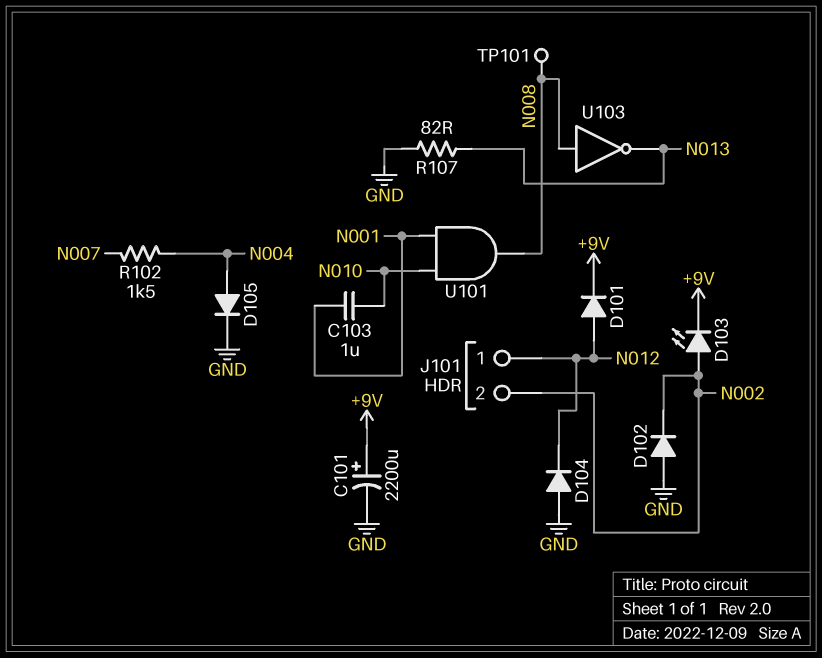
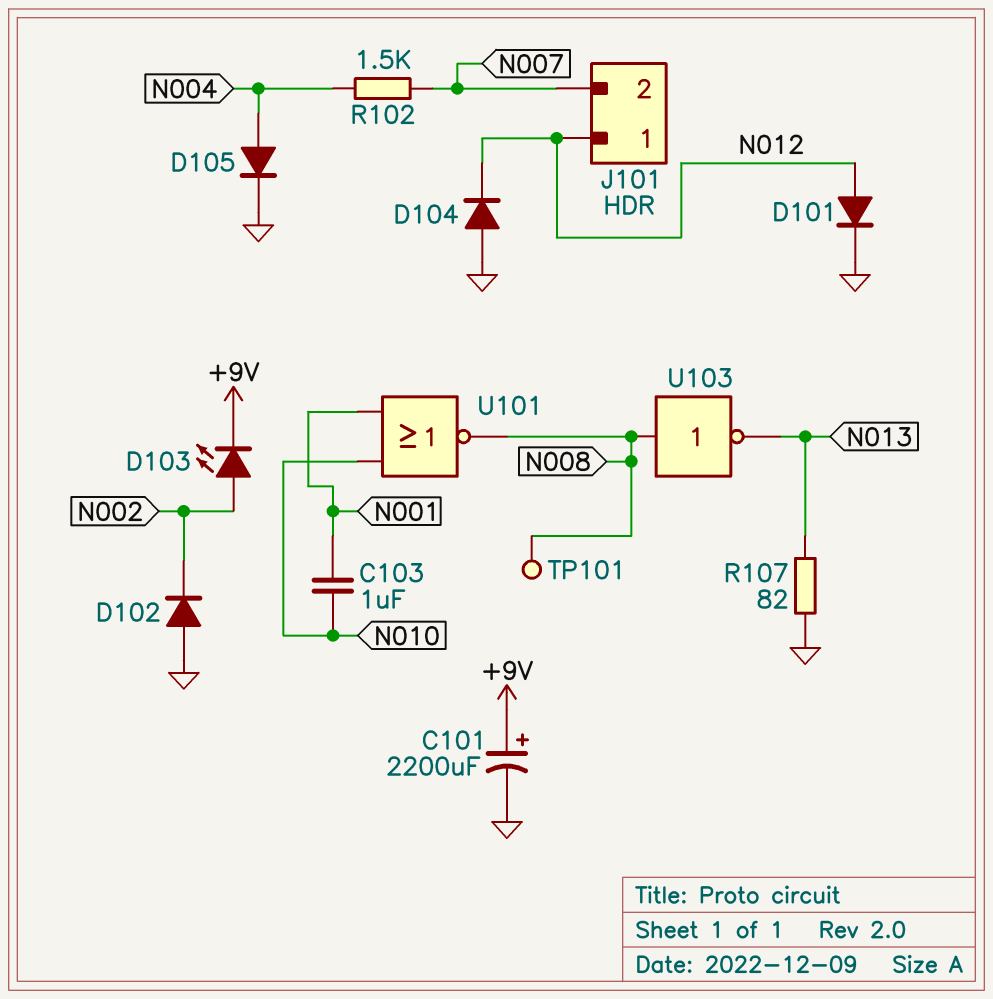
D101: diode (A N012, K +9V) -> diode (A N012, K GND)
J101 pin 2: N002 -> N007
U101: AND (in N001, in N010, out N008) -> NOR (in N001, in N010, out N008)

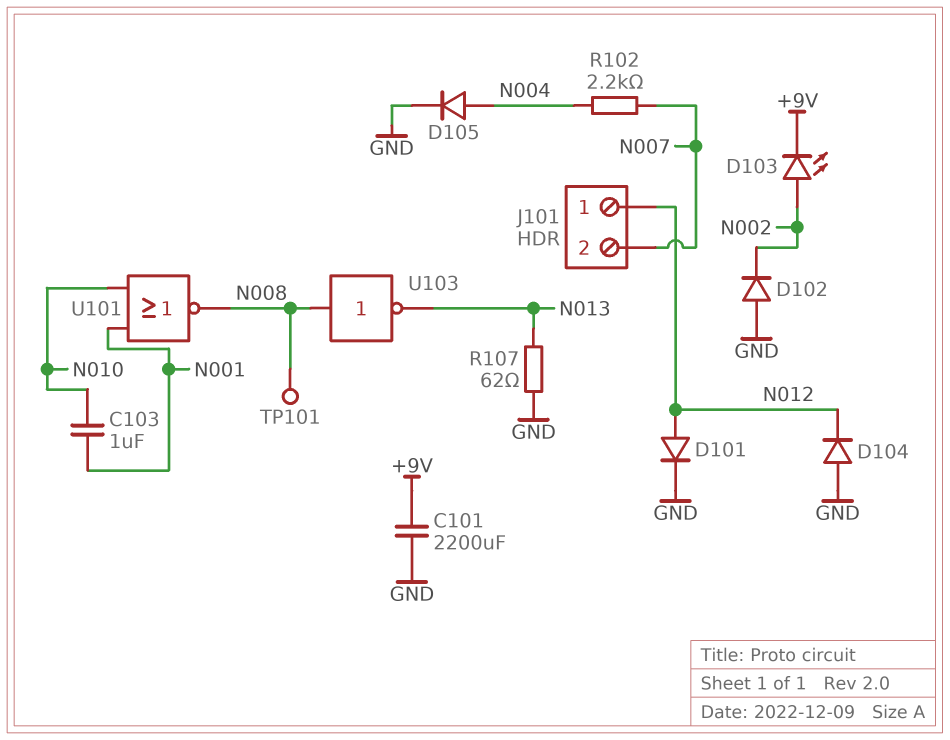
C101: 2200uF (plus +9V, minus GND) -> 2200uF (+9V, GND)
R102: 1.5k (N004, N007) -> 2.2k (N004, N007)
R107: 82 (GND, N013) -> 62 (GND, N013)

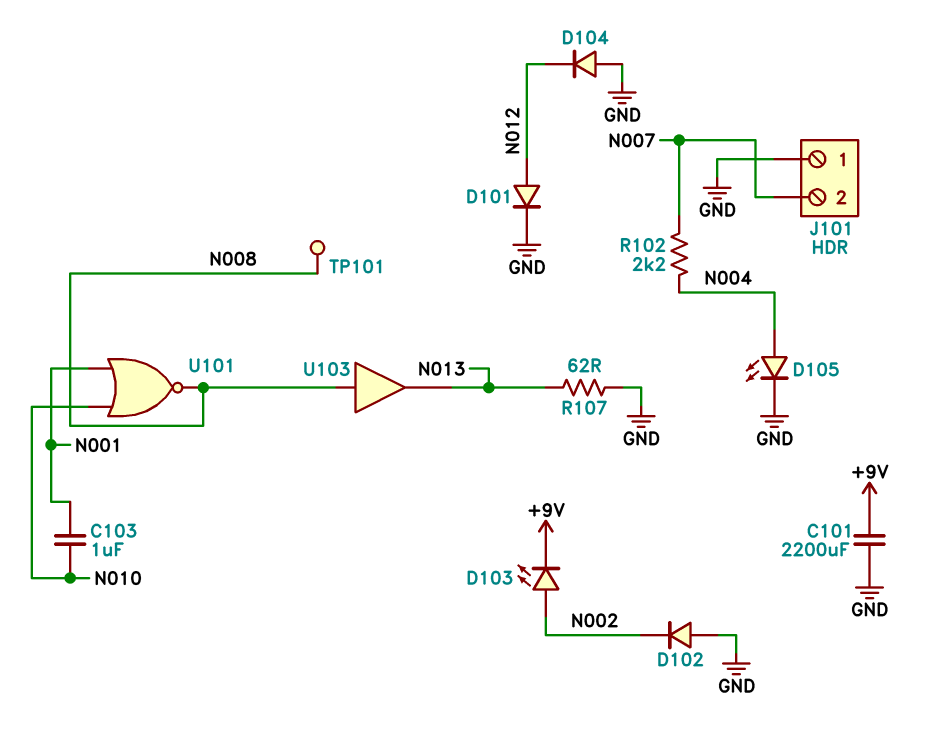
D105: diode (A N004, K GND) -> LED (A N004, K GND)
J101 pin 1: N012 -> GND
U103: NOT (in N008, out N013) -> buffer (in N008, out N013)

